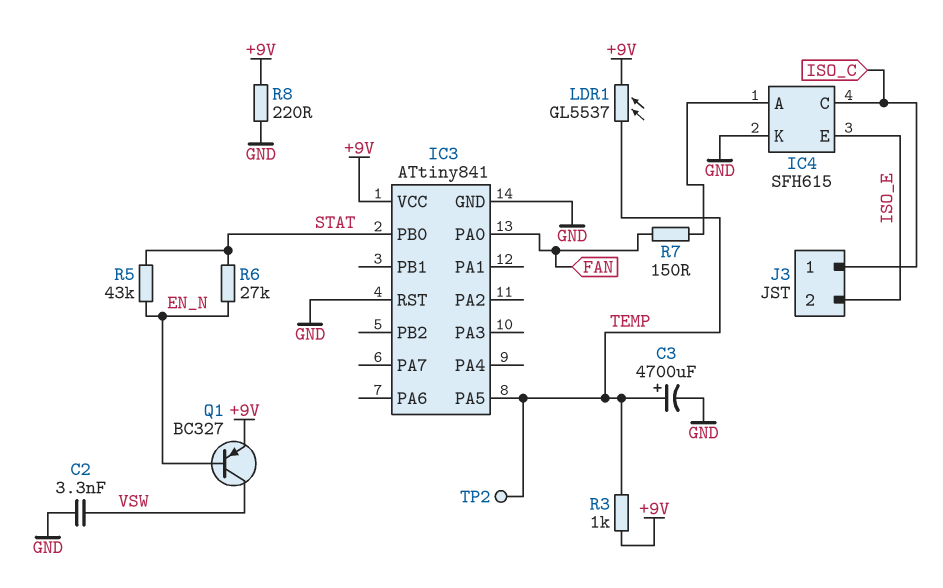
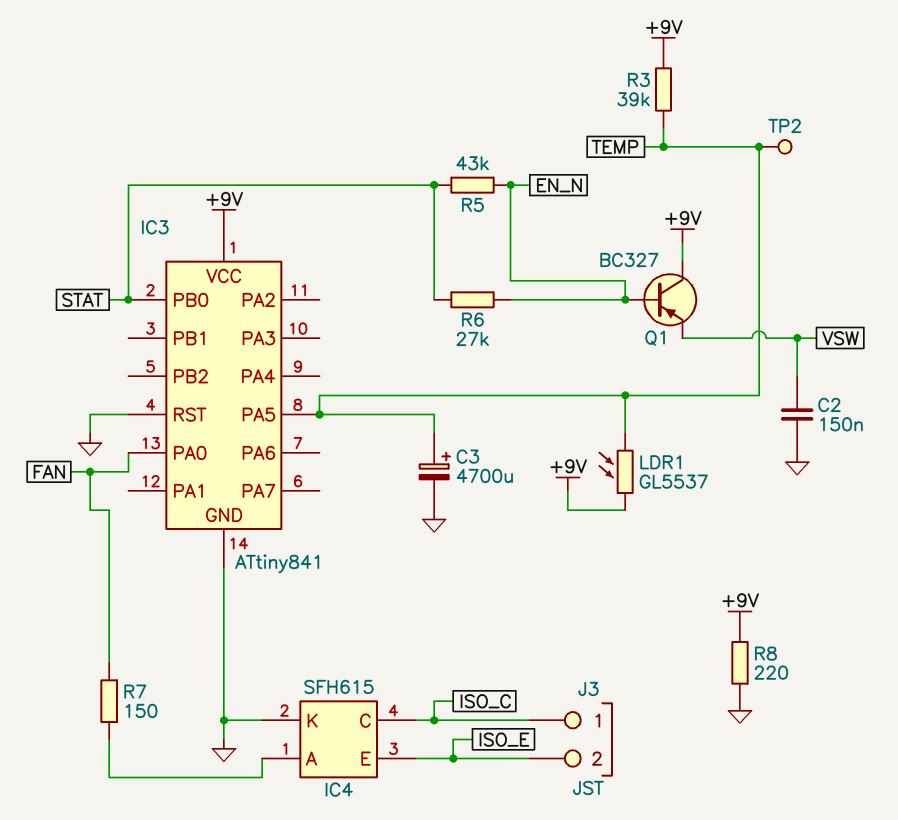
C2: 3.3nF (GND, VSW) -> 150nF (GND, VSW)
Q1: PNP BC327 (B EN_N, C VSW, E +9V) -> PNP BC327 (B EN_N, C +9V, E VSW)
R3: 1k (+9V, TEMP) -> 39k (+9V, TEMP)

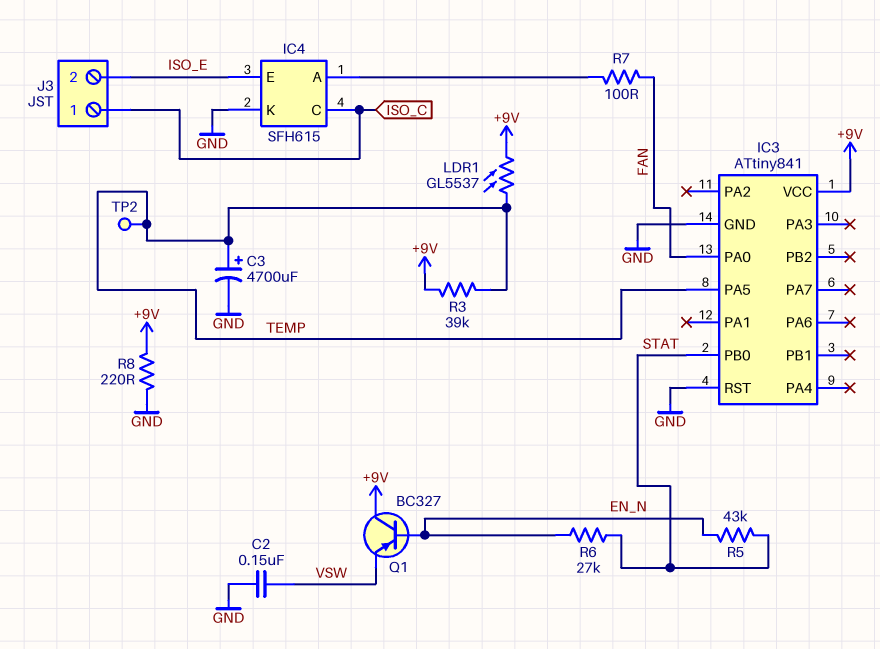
R7: 150 (FAN, IC4/A) -> 100 (FAN, IC4/A)

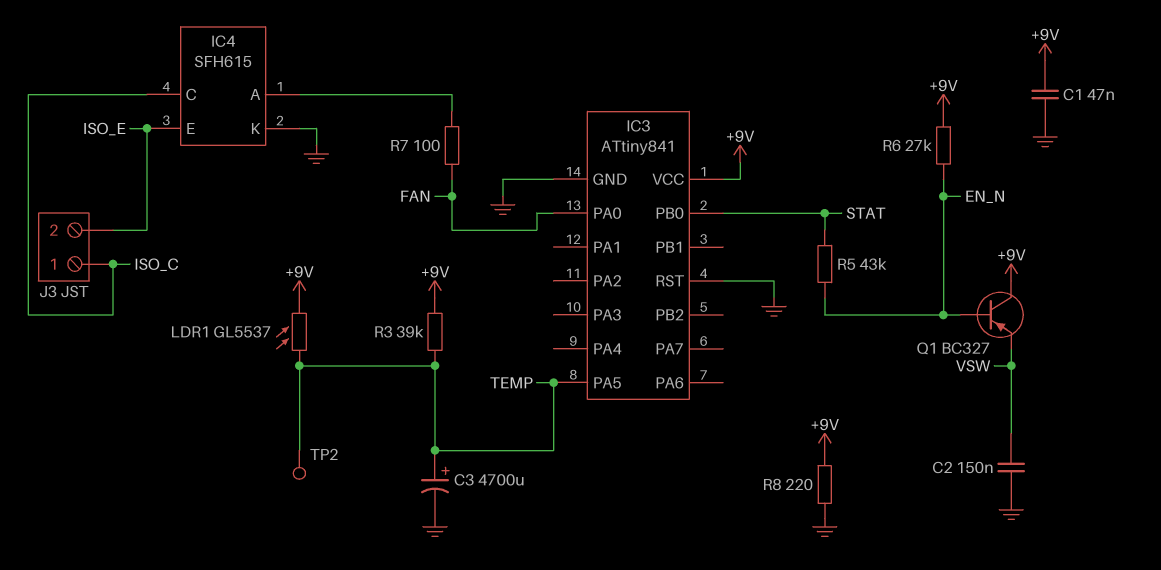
C1: none -> 47nF (+9V, GND)
R6: 27k (EN_N, STAT) -> 27k (+9V, EN_N)

